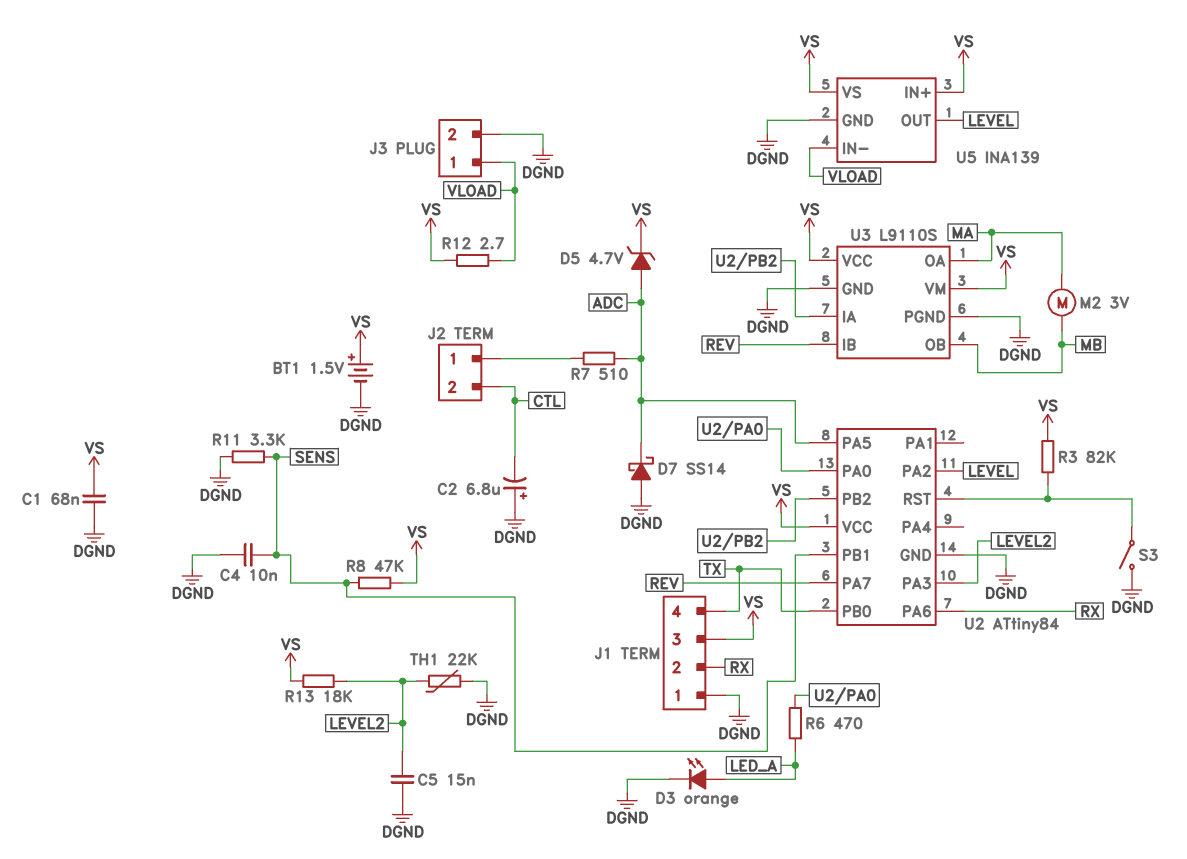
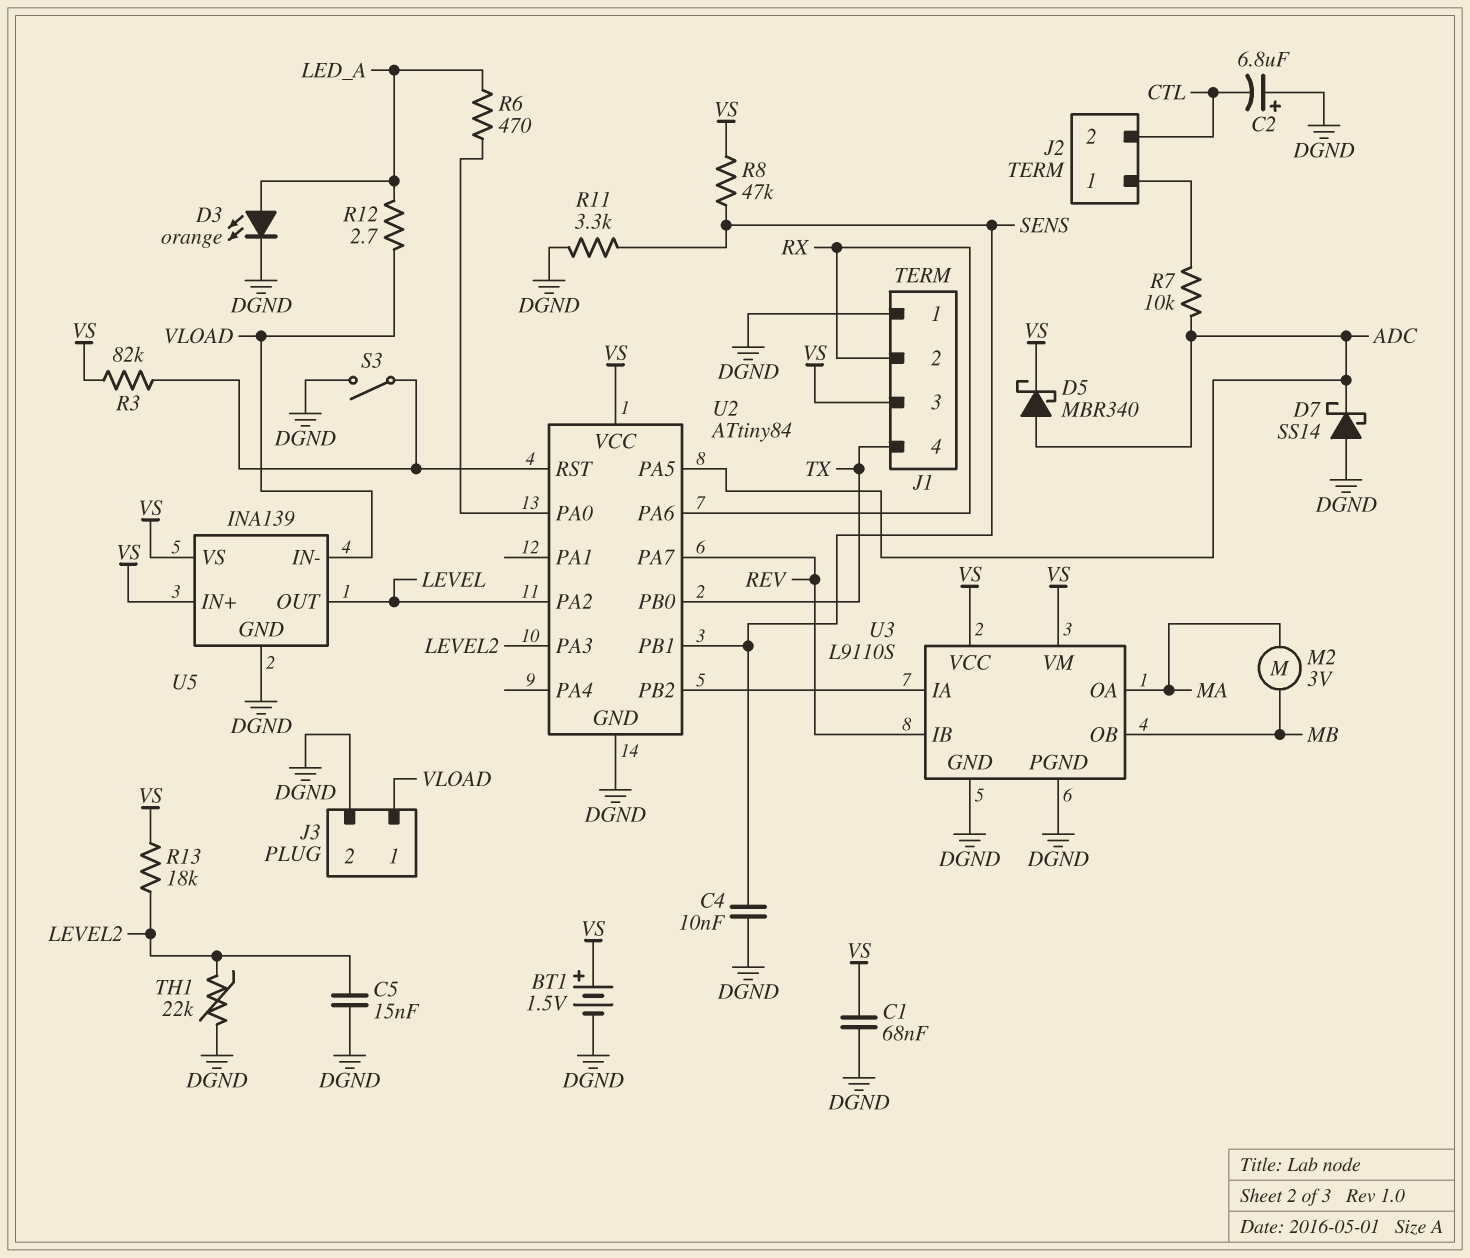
D5: zener 4.7V (A ADC, K VS) -> schottky MBR340 (A ADC, K VS)
R7: 510 (ADC, J2/1) -> 10k (ADC, J2/1)
R12: 2.7 (VLOAD, VS) -> 2.7 (LED_A, VLOAD)

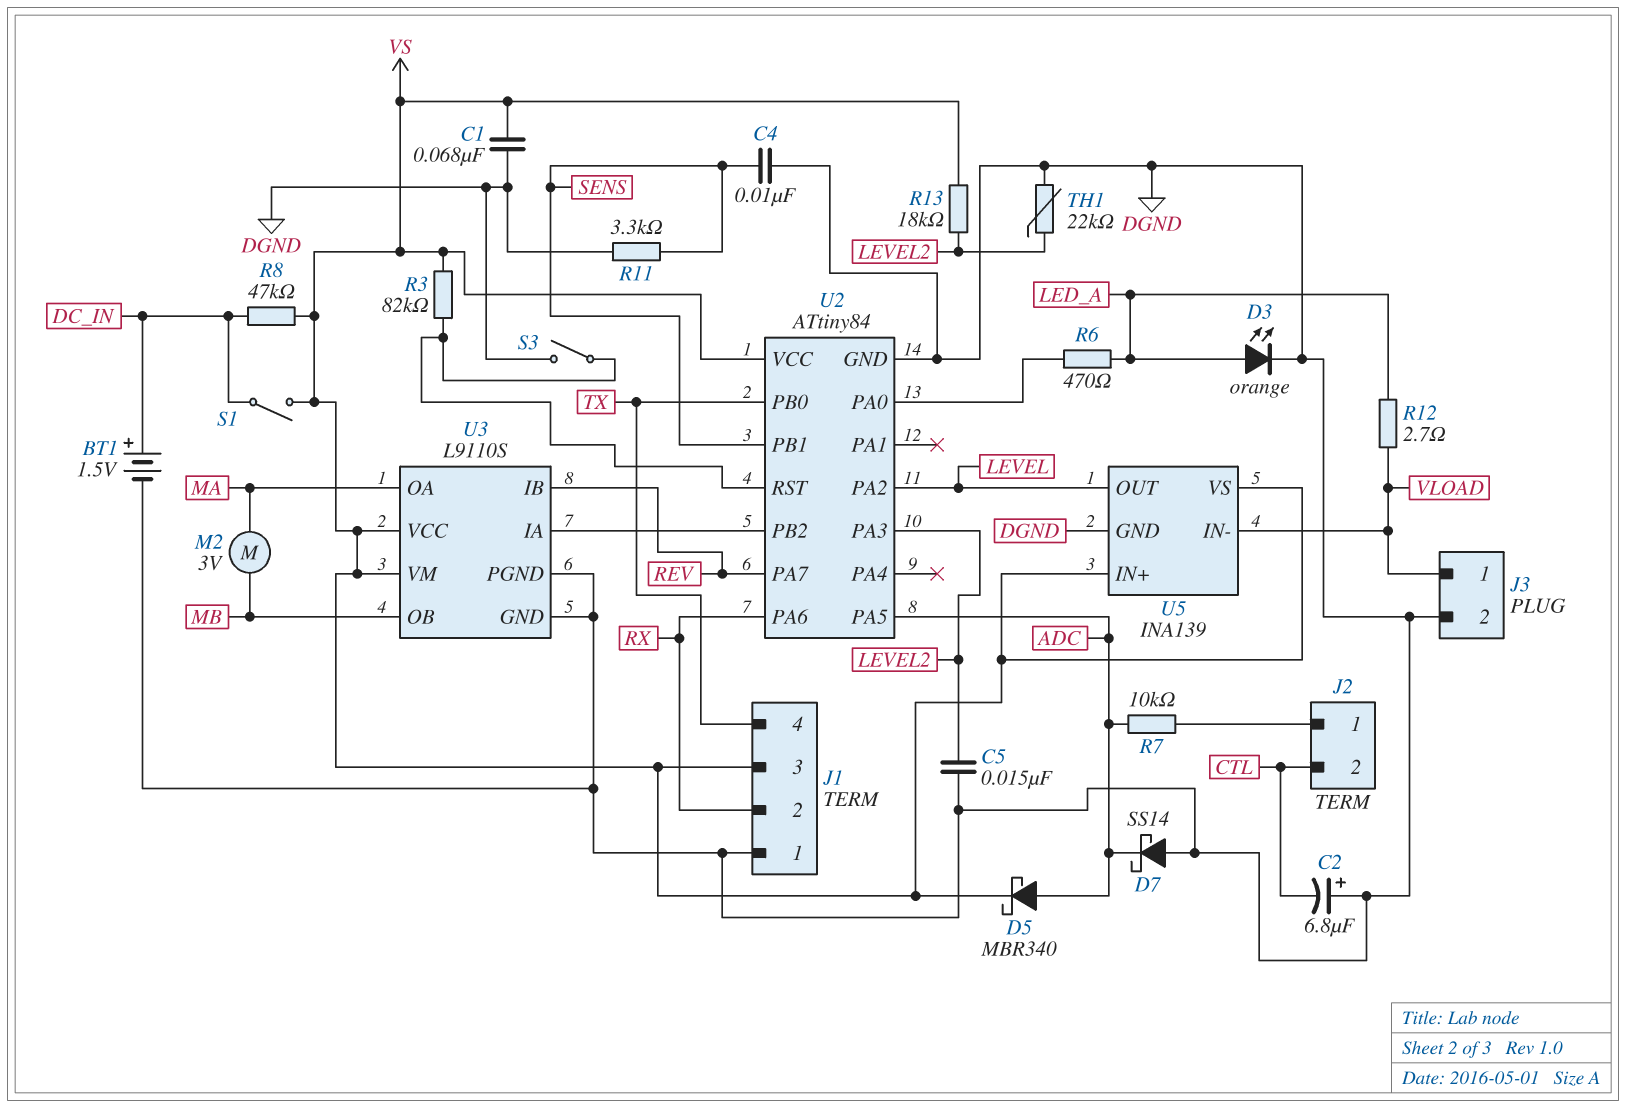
BT1: 1.5V (plus VS, minus DGND) -> 1.5V (plus DC_IN, minus DGND)
R8: 47k (SENS, VS) -> 47k (DC_IN, VS)
S1: none -> switch (DC_IN, VS)

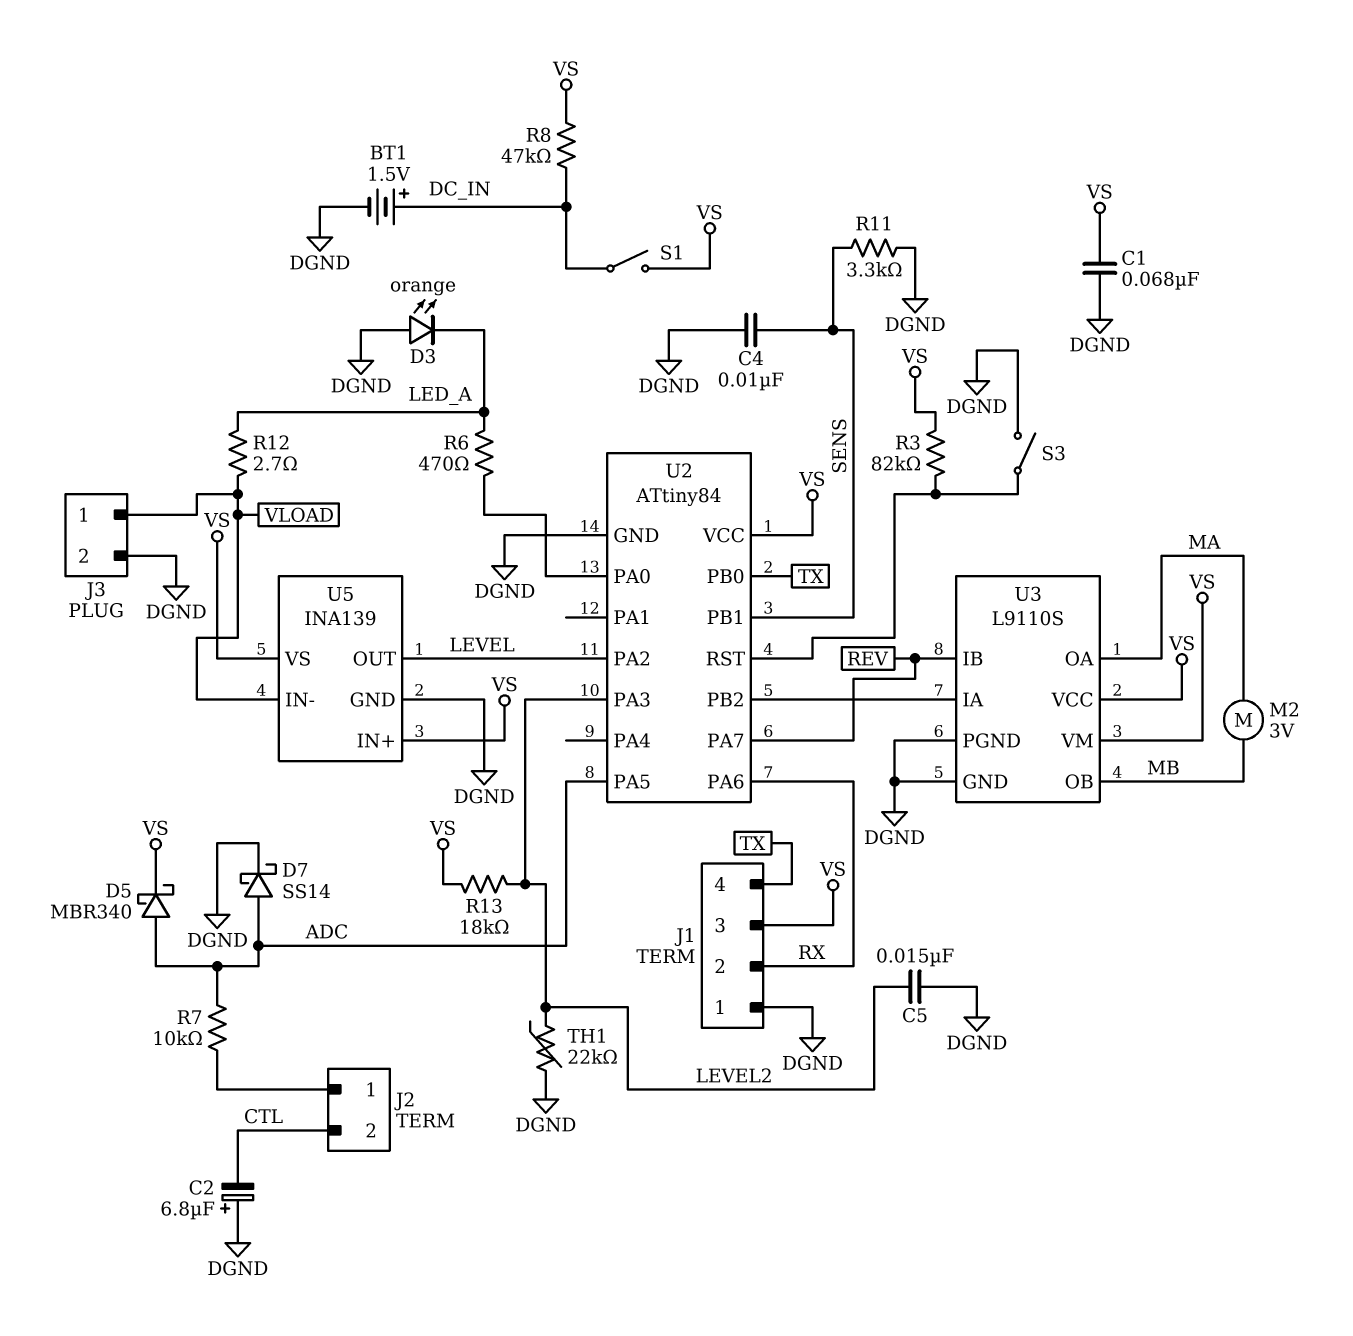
D3: LED orange (A LED_A, K DGND) -> LED orange (A DGND, K LED_A)
D7: schottky SS14 (A DGND, K ADC) -> schottky SS14 (A ADC, K DGND)

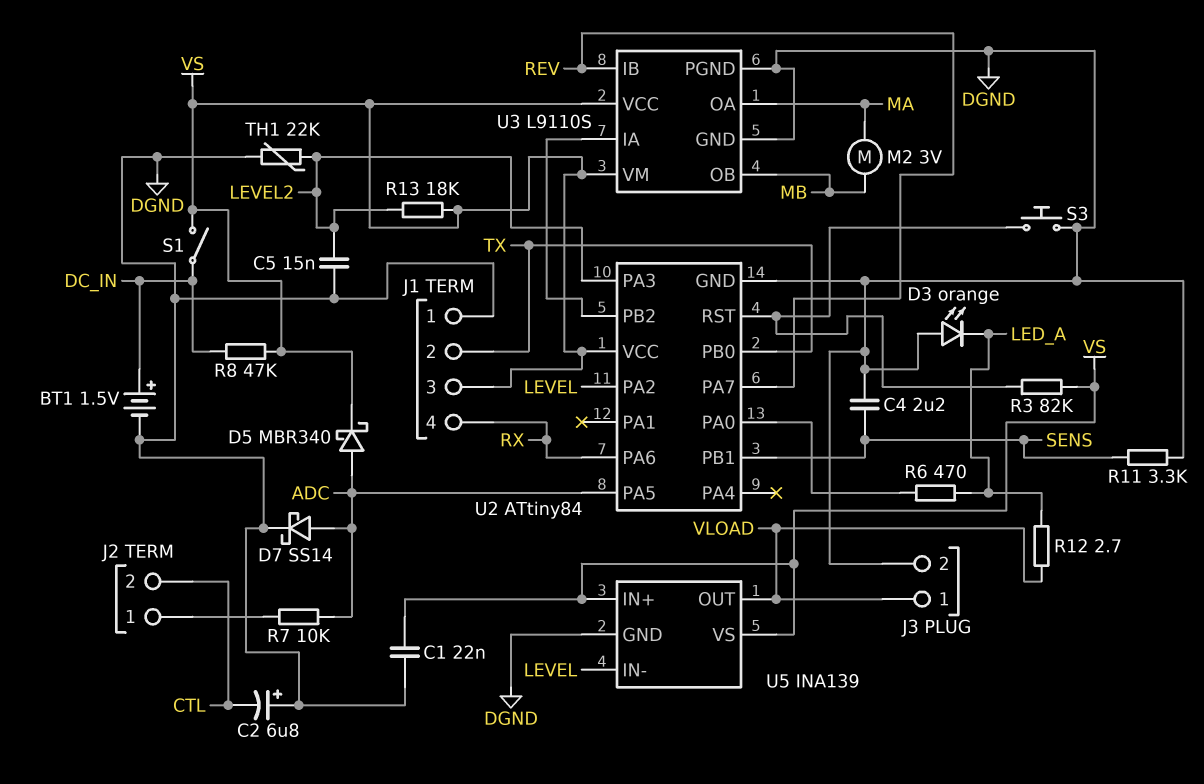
C1: 68nF (DGND, VS) -> 22nF (DGND, VS)
C4: 10nF (DGND, SENS) -> 2.2uF (DGND, SENS)
J1 pin 2: RX -> TX
J1 pin 4: TX -> RX
S3: switch (DGND, U2/RST) -> button (DGND, U2/RST)
U5 pin IN-: VLOAD -> LEVEL
U5 pin OUT: LEVEL -> VLOAD

